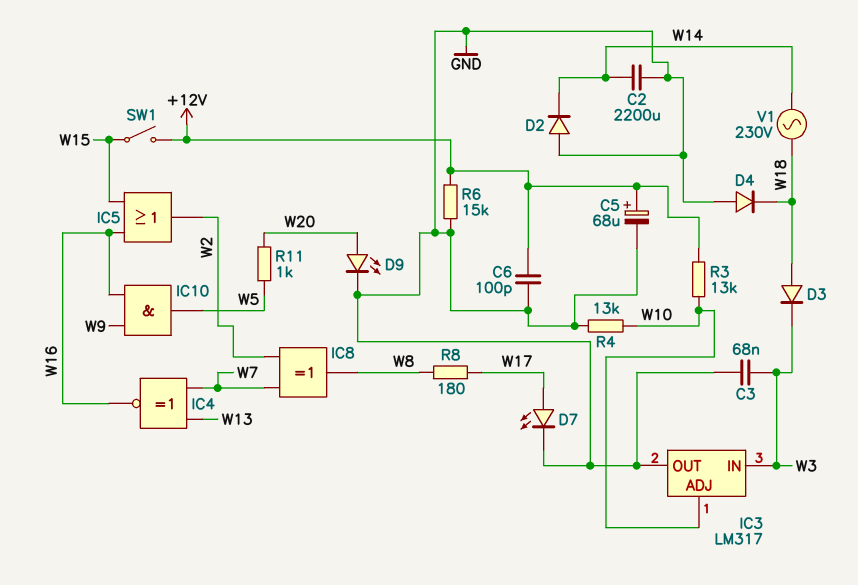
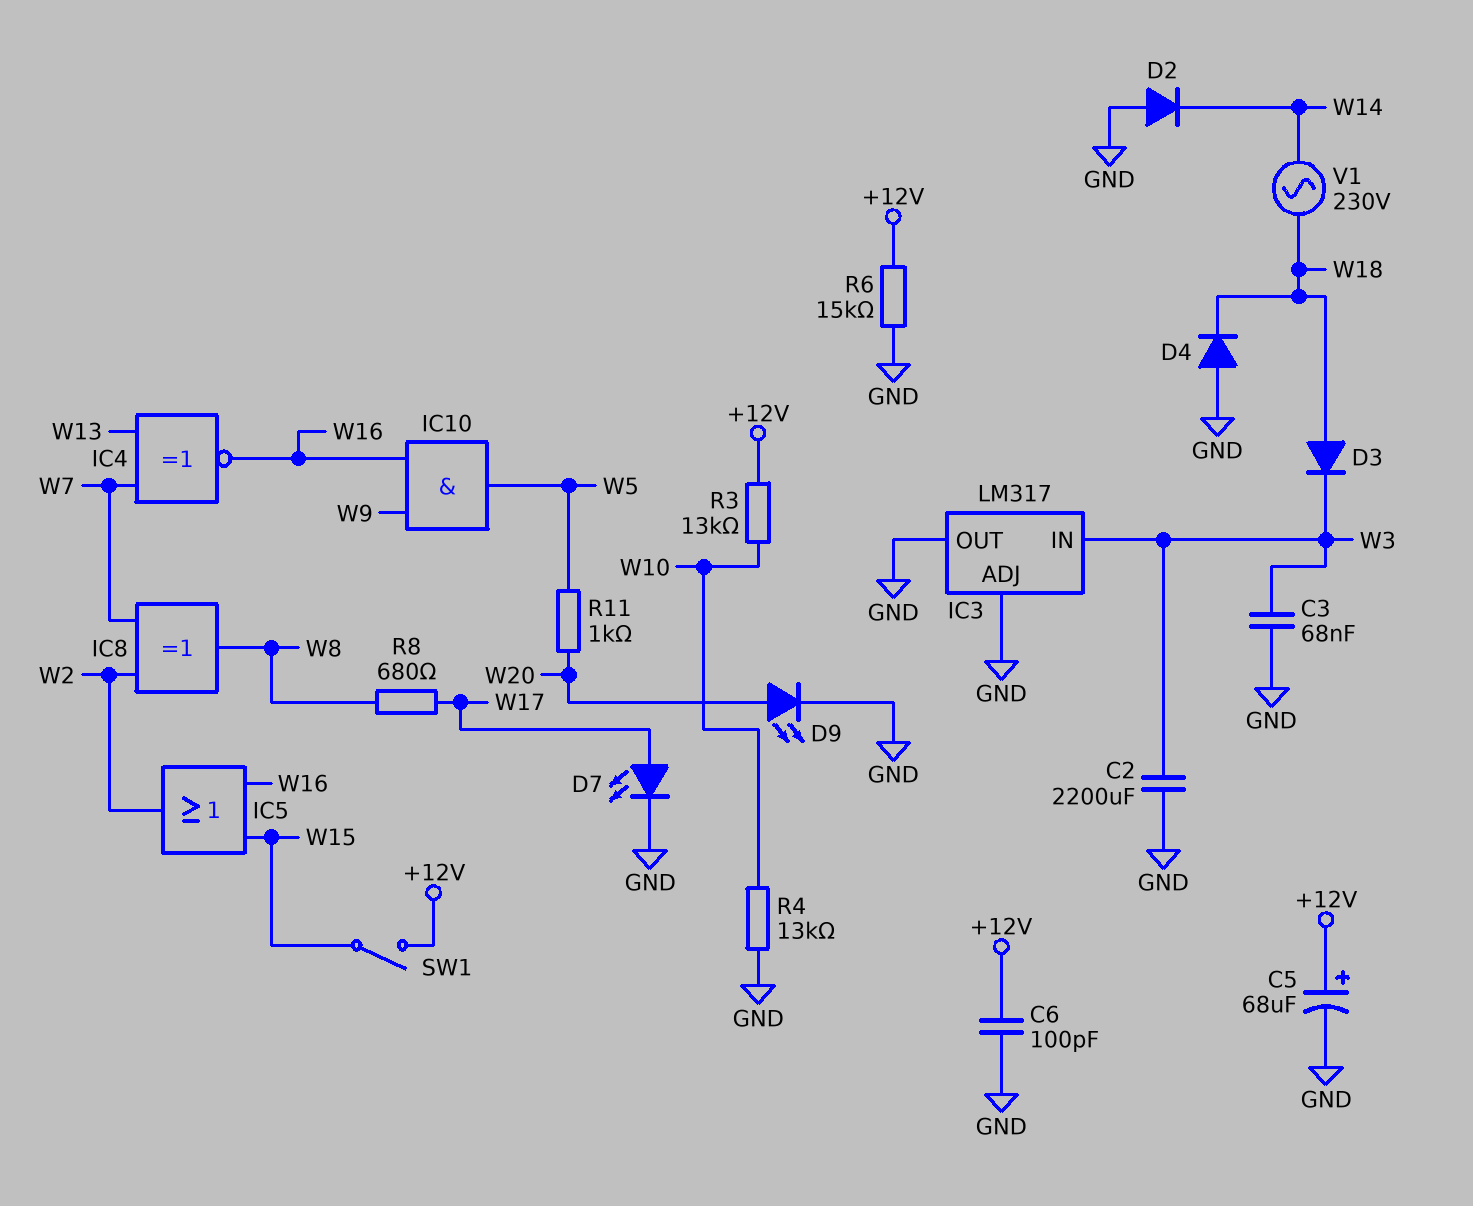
C2: 2200uF (GND, W14) -> 2200uF (GND, W3)
IC3 pin ADJ: W10 -> GND
R8: 180 (W8, W17) -> 680 (W8, W17)

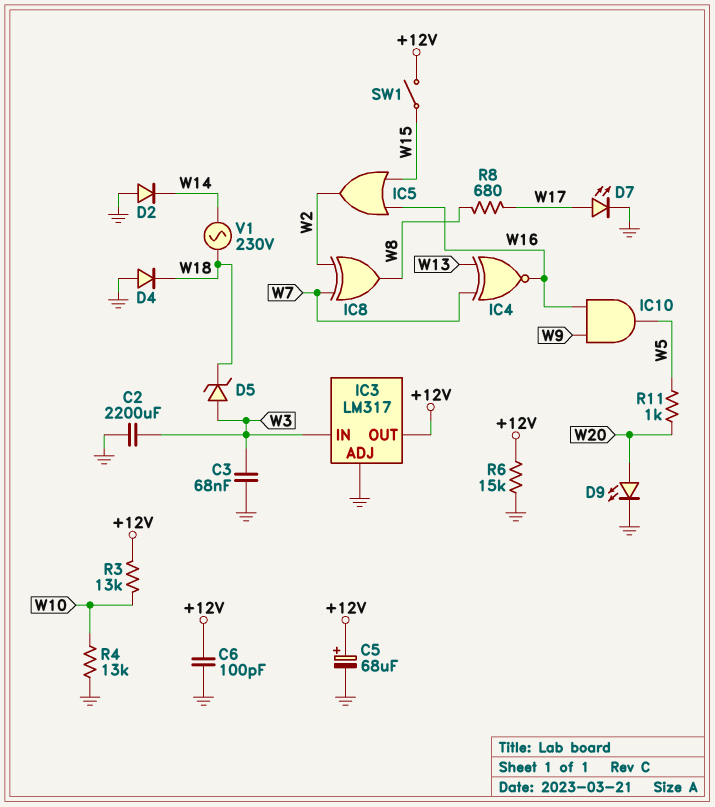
D3: diode (A W18, K W3) -> none
D5: none -> zener (A W3, K W18)
IC3 pin OUT: GND -> +12V

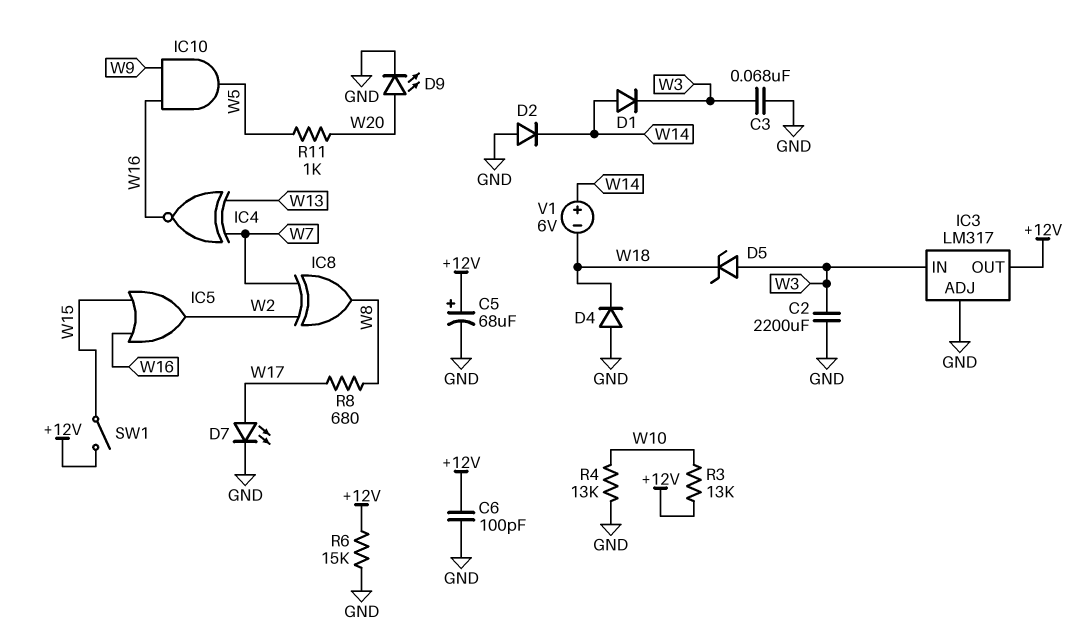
D1: none -> diode (A W14, K W3)
V1: AC 230V (W14, W18) -> 6V (plus W14, minus W18)

